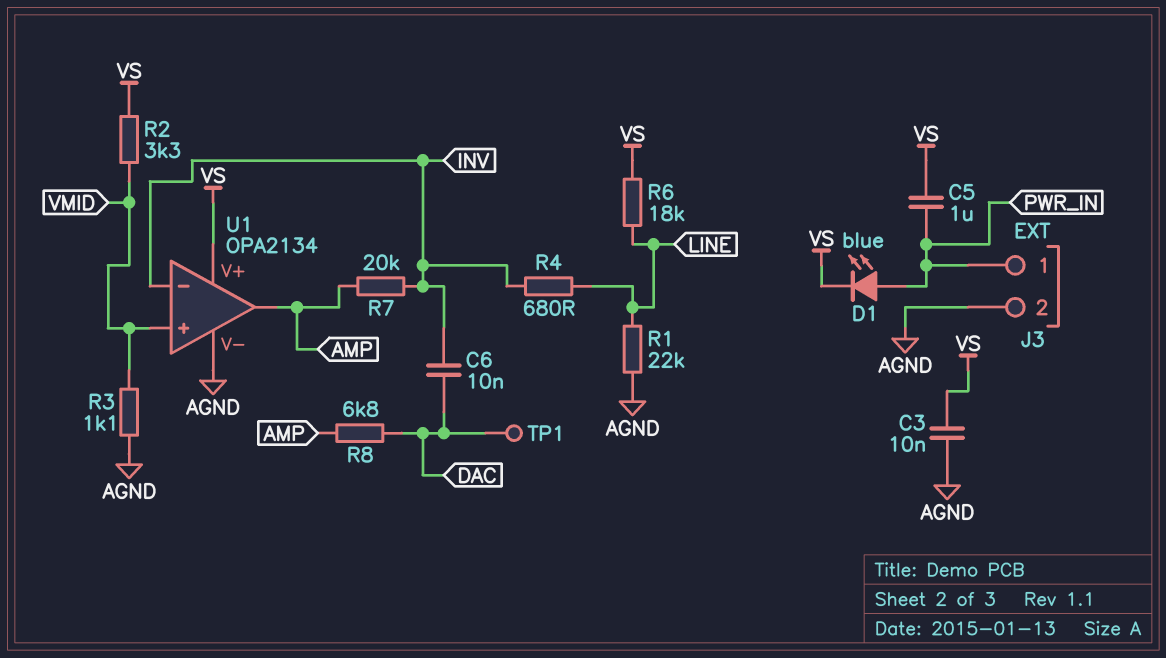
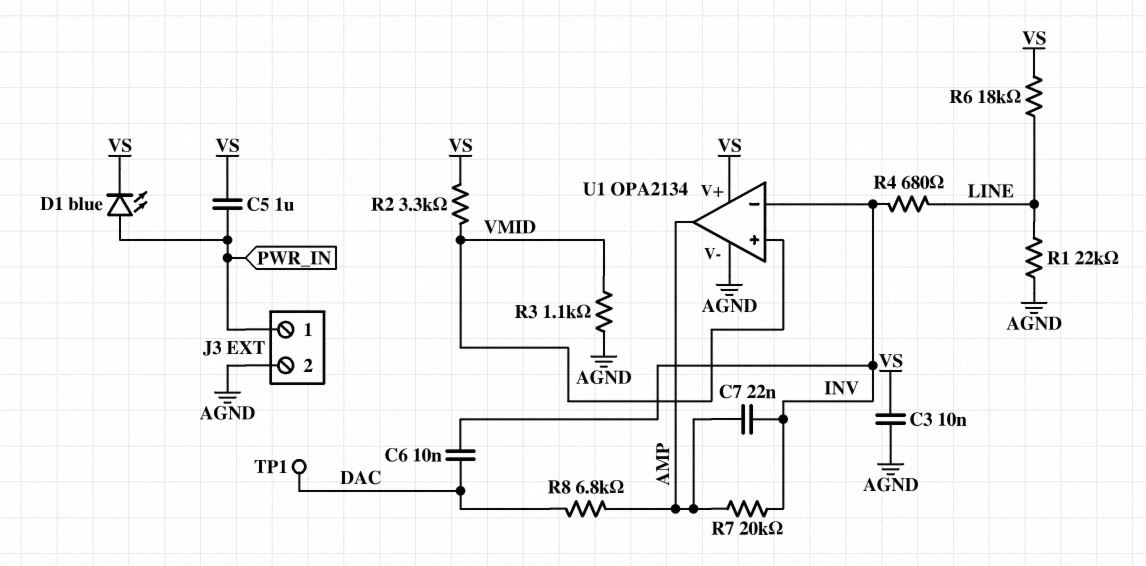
C7: none -> 22nF (AMP, INV)

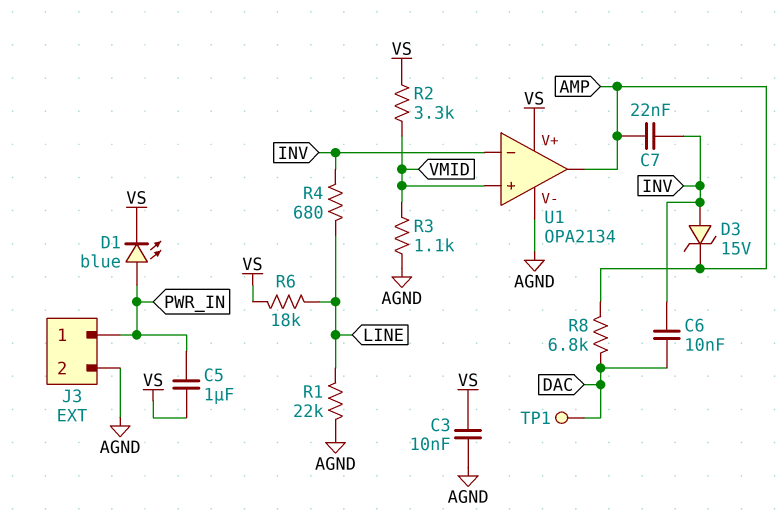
D3: none -> zener 15V (A INV, K AMP)
R7: 20k (AMP, INV) -> none

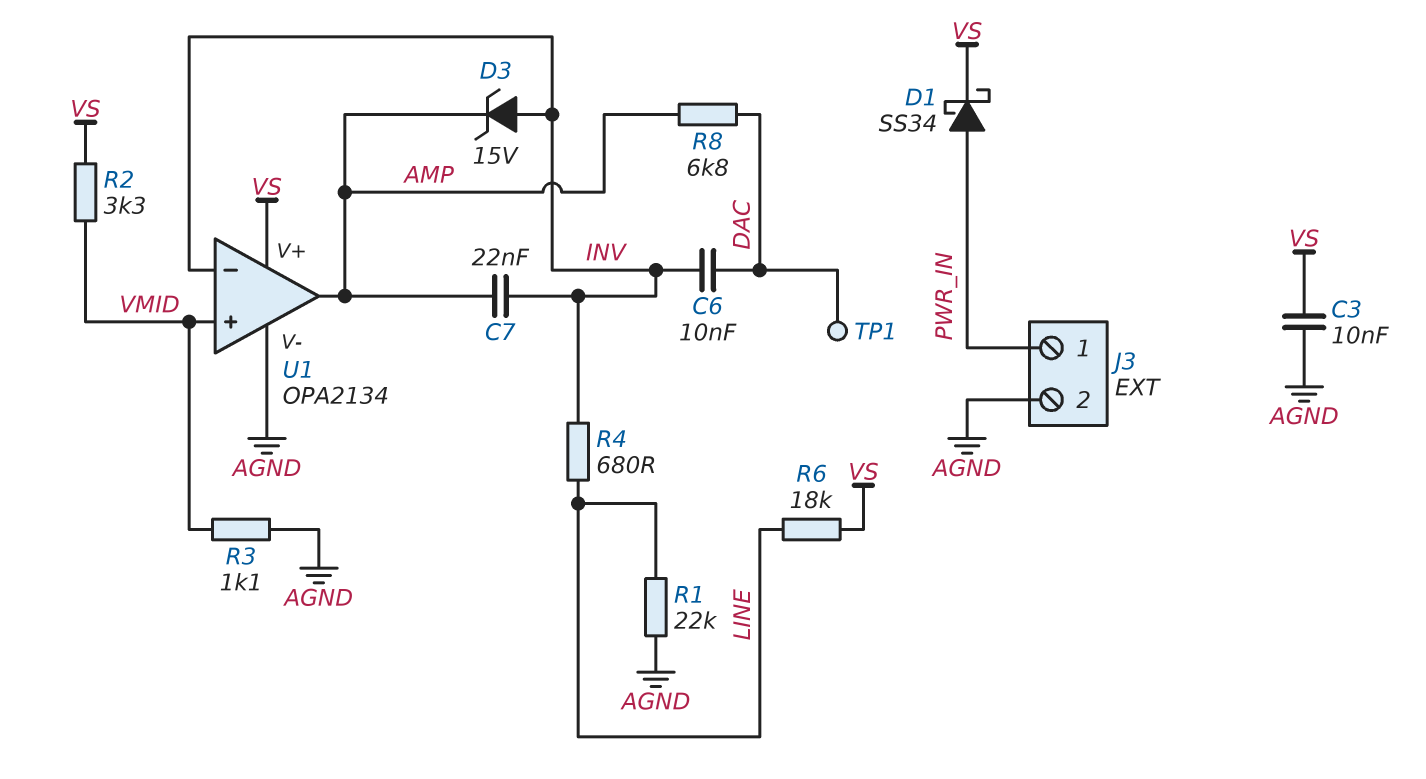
C5: 1uF (PWR_IN, VS) -> none
D1: LED blue (A PWR_IN, K VS) -> schottky SS34 (A PWR_IN, K VS)

